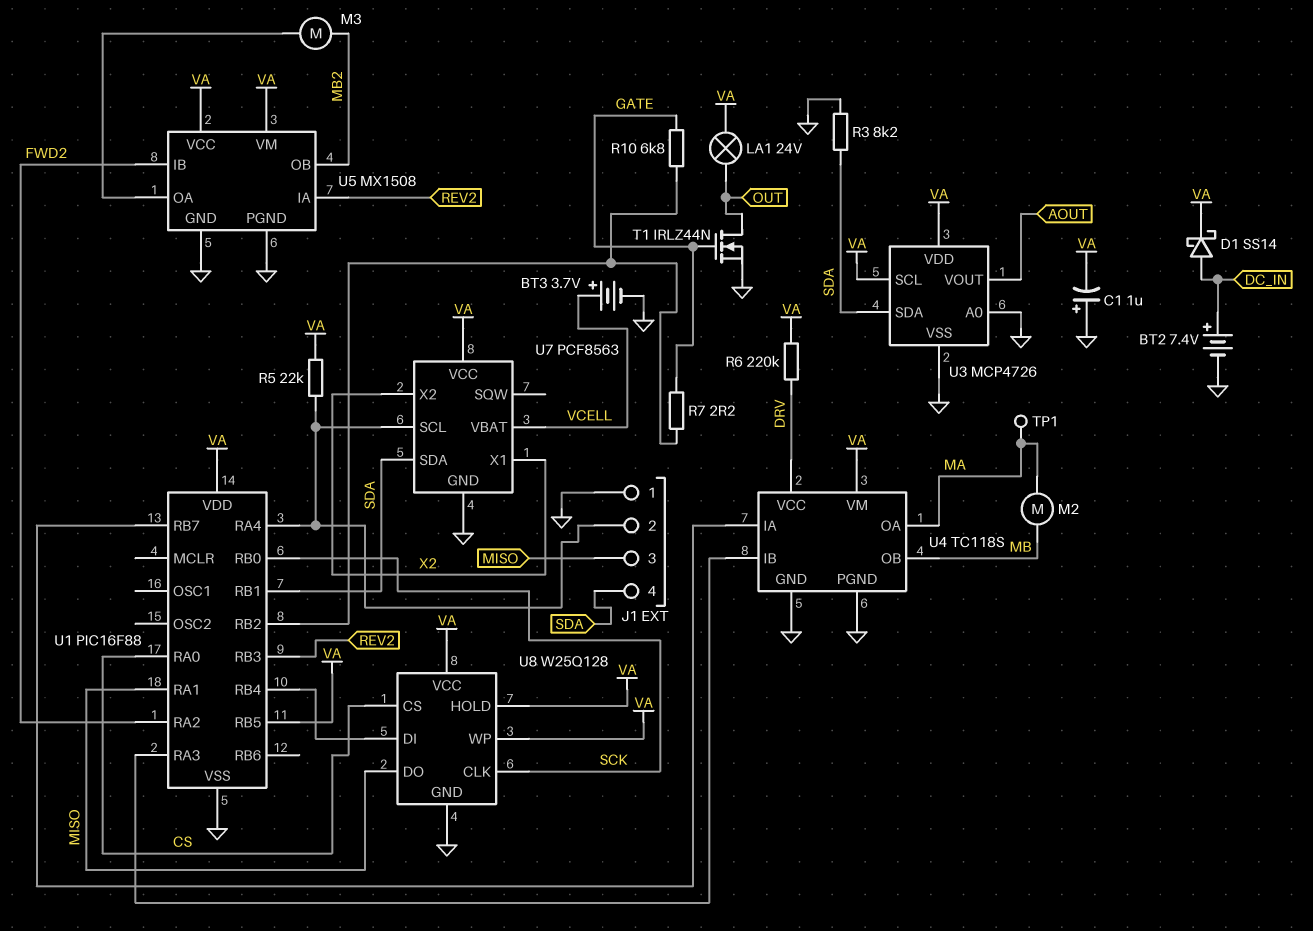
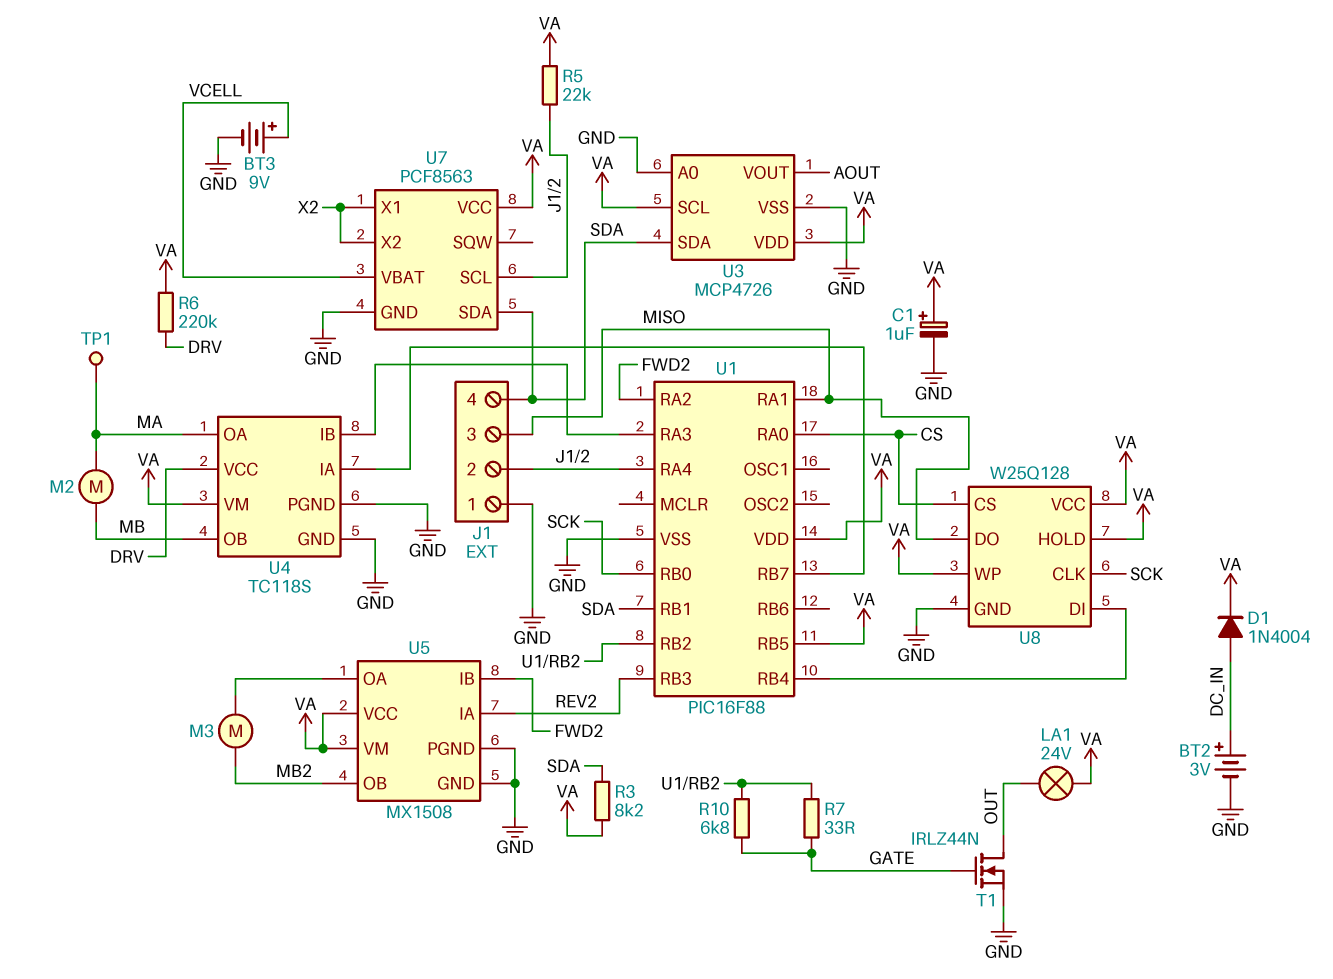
BT2: 7.4V (plus DC_IN, minus GND) -> 3V (plus DC_IN, minus GND)
BT3: 3.7V (plus VCELL, minus GND) -> 9V (plus VCELL, minus GND)
C1: 1uF (plus GND, minus VA) -> 1uF (plus VA, minus GND)
D1: schottky SS14 (A DC_IN, K VA) -> diode 1N4004 (A DC_IN, K VA)
R3: 8.2k (GND, SDA) -> 8.2k (SDA, VA)
R7: 2.2 (GATE, U1/RB2) -> 33 (GATE, U1/RB2)

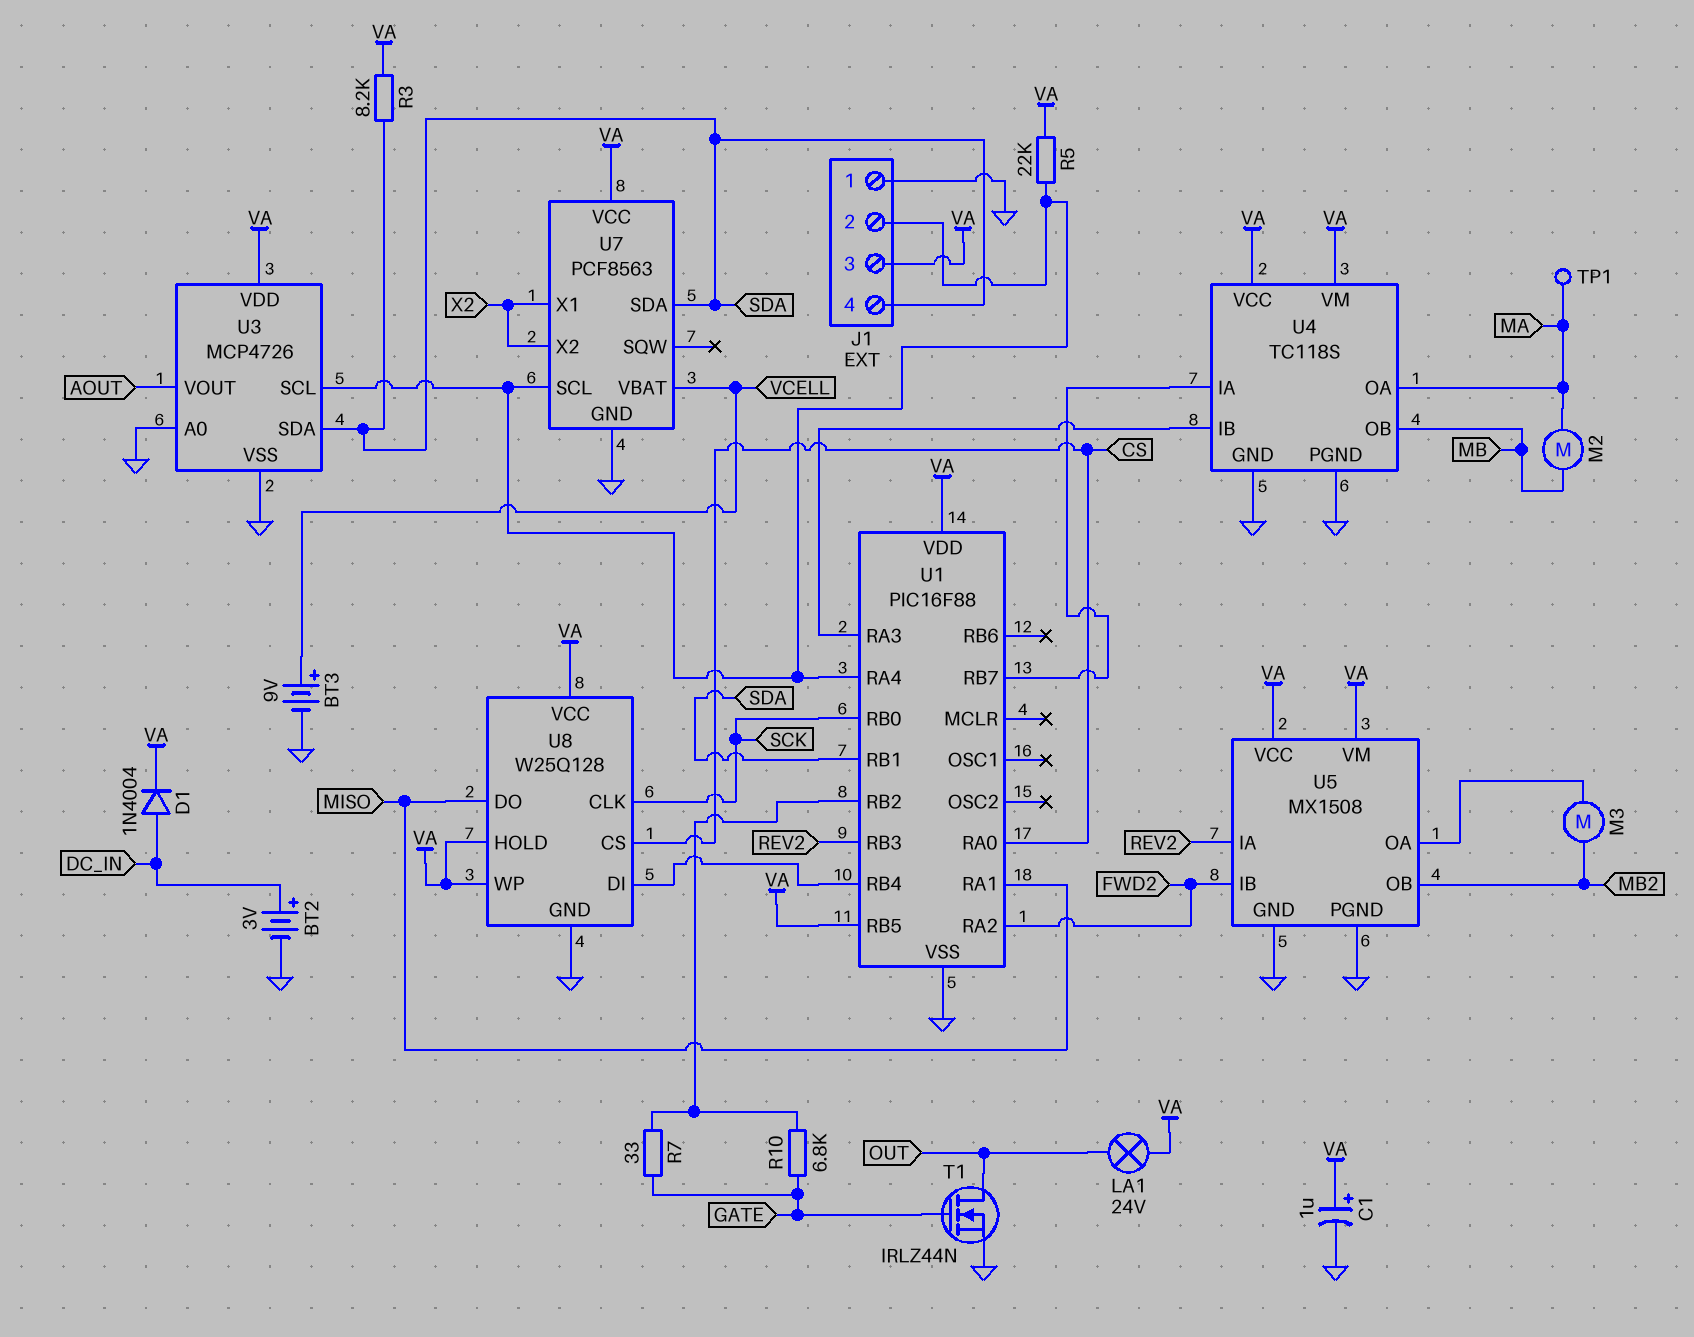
J1 pin 3: MISO -> VA
R6: 220k (DRV, VA) -> none
U3 pin SCL: VA -> J1/2
U4 pin VCC: DRV -> VA

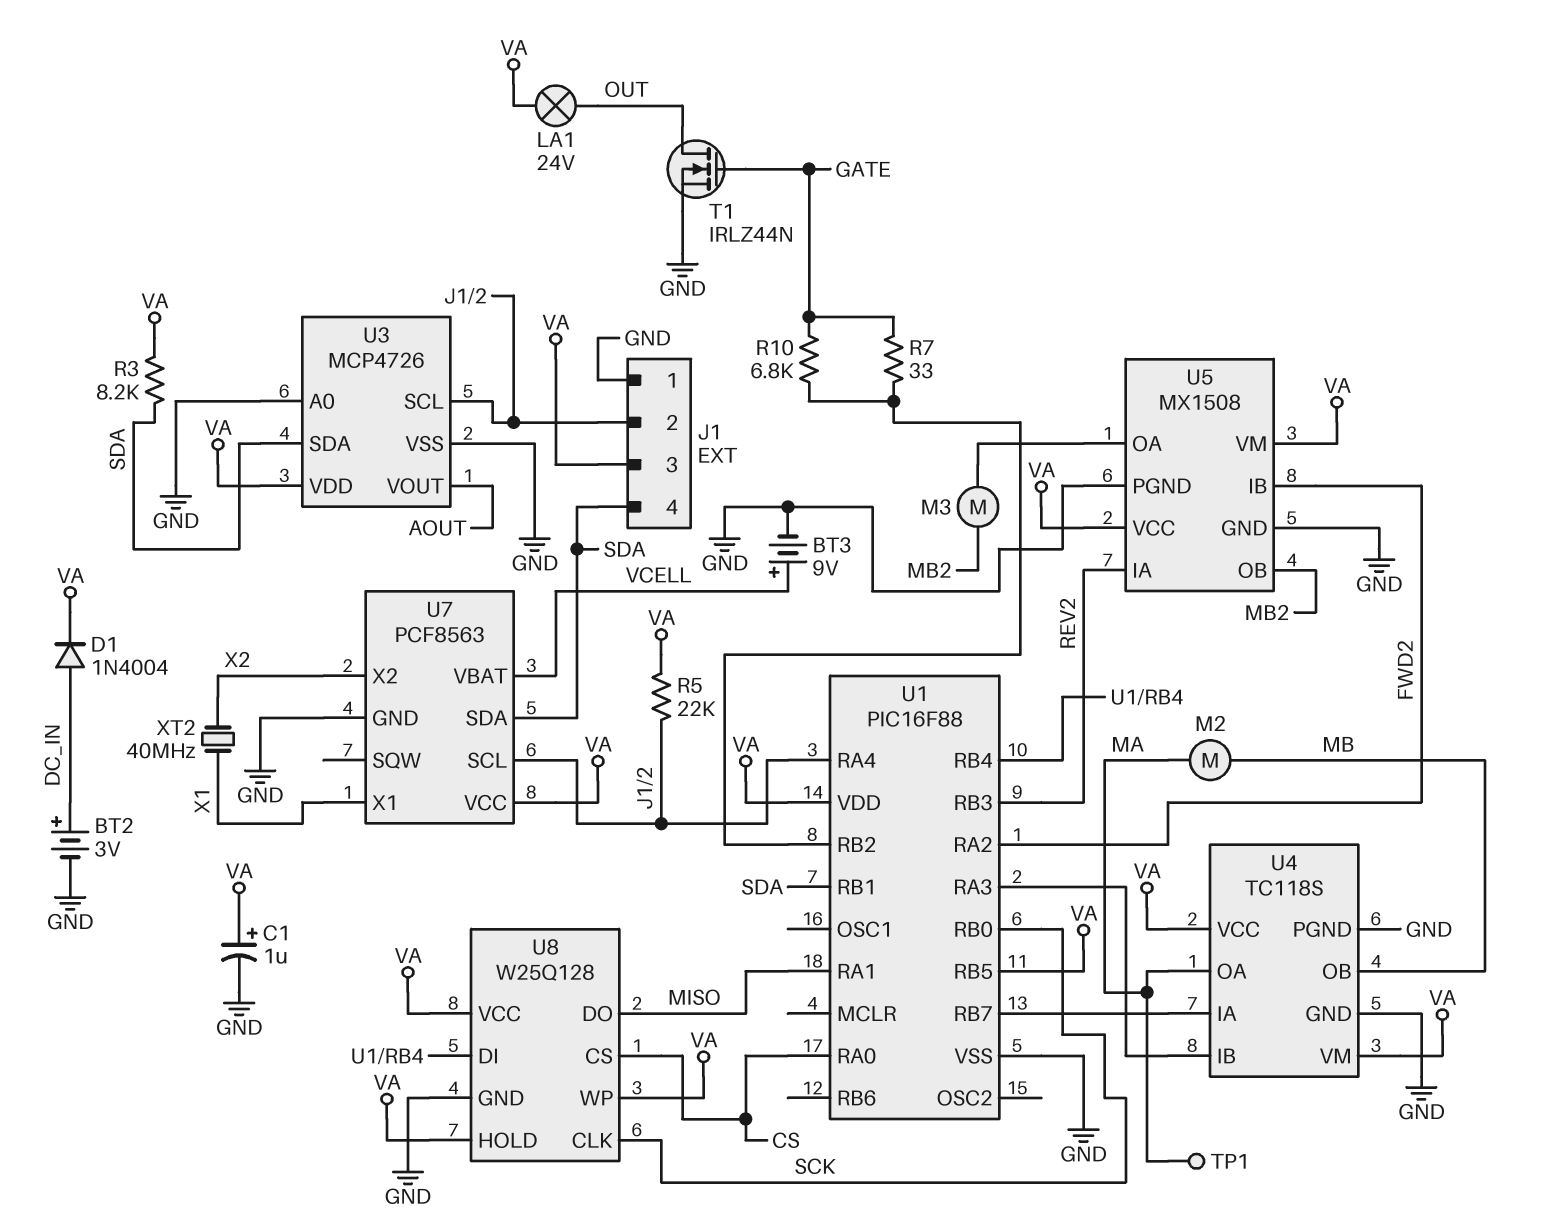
U7 pin X1: X2 -> X1
XT2: none -> 40MHz (X1, X2)

